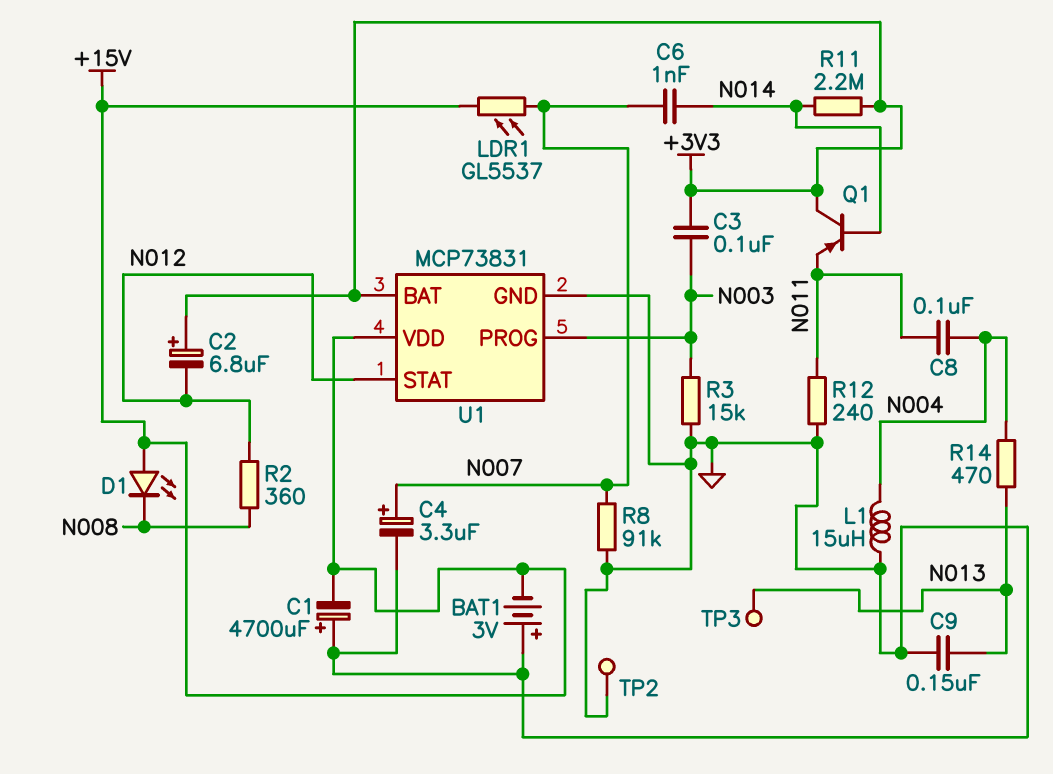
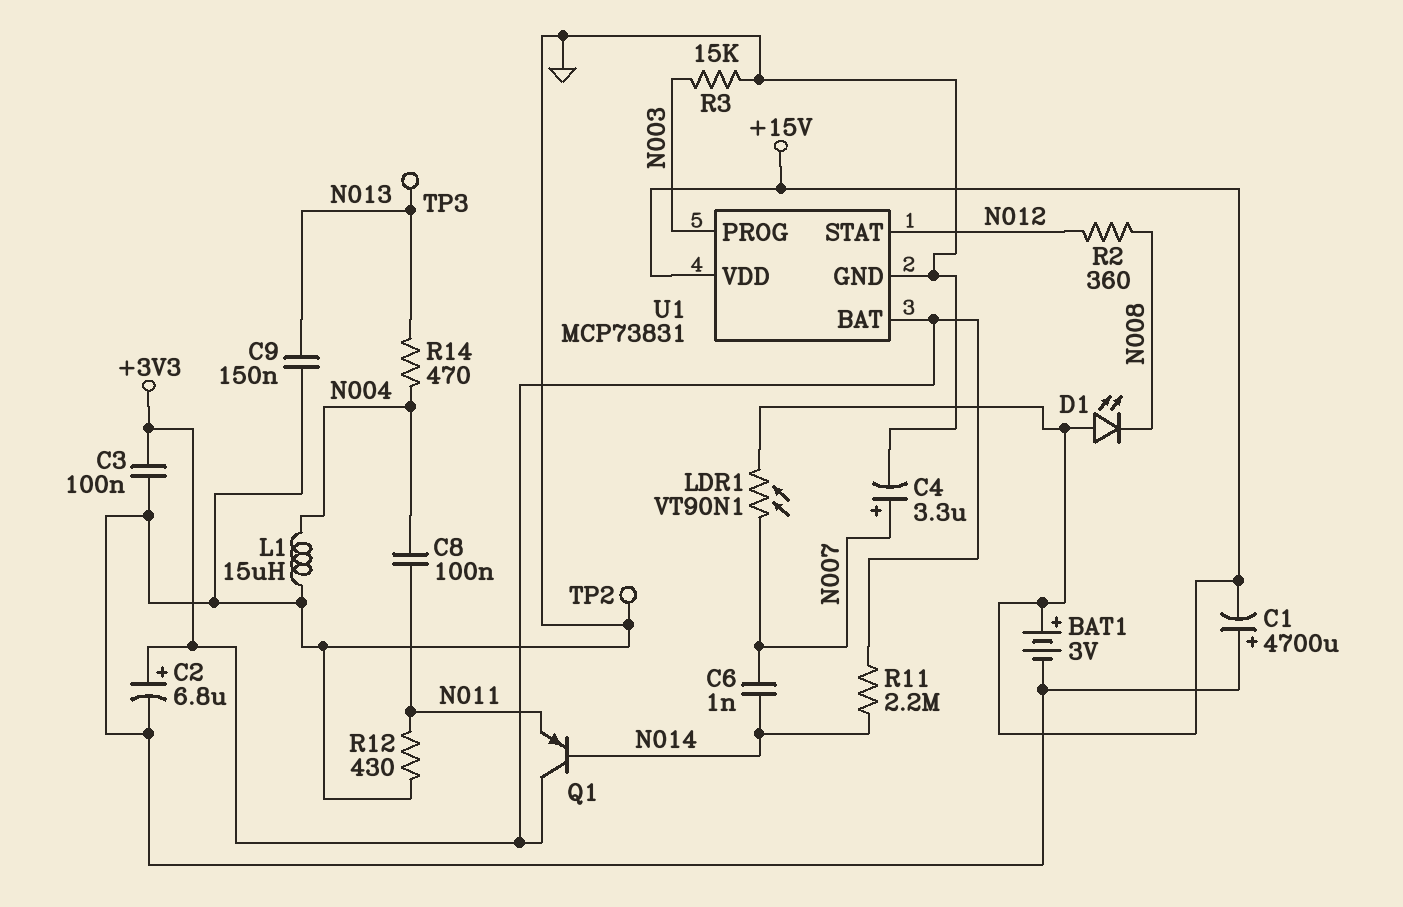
BAT1: 3V (plus GND, minus +15V) -> 3V (plus +15V, minus GND)
C2: 6.8uF (plus +3V3, minus N012) -> 6.8uF (plus +3V3, minus GND)
C3: 100nF (+3V3, N003) -> 100nF (+3V3, GND)
LDR1: GL5537 (+15V, N007) -> VT90N1 (+15V, N007)
R8: 91k (GND, N007) -> none
R12: 240 (GND, N011) -> 430 (GND, N011)

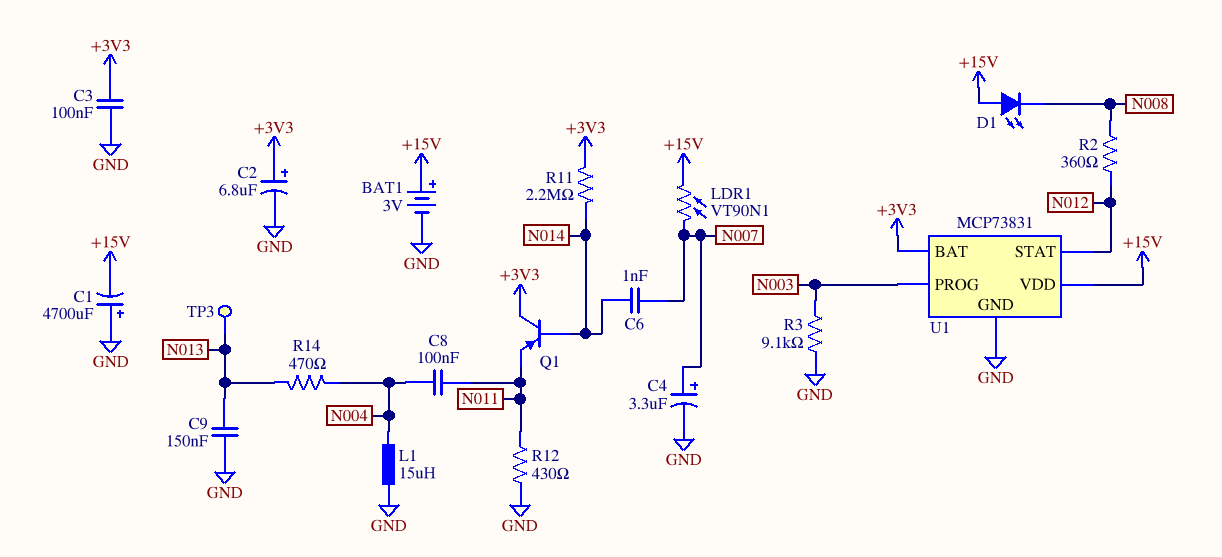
R3: 15k (GND, N003) -> 9.1k (GND, N003)
TP2: test point (GND) -> none

